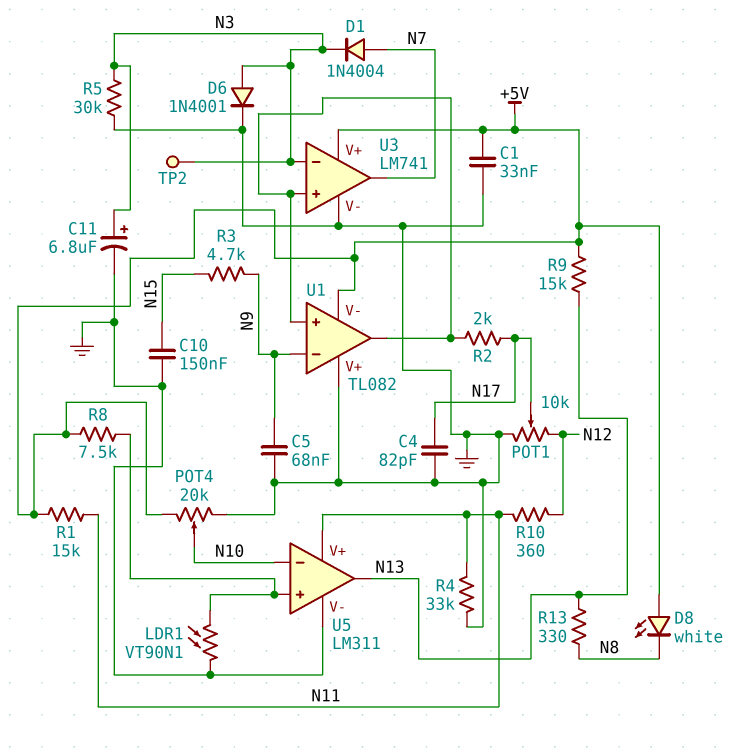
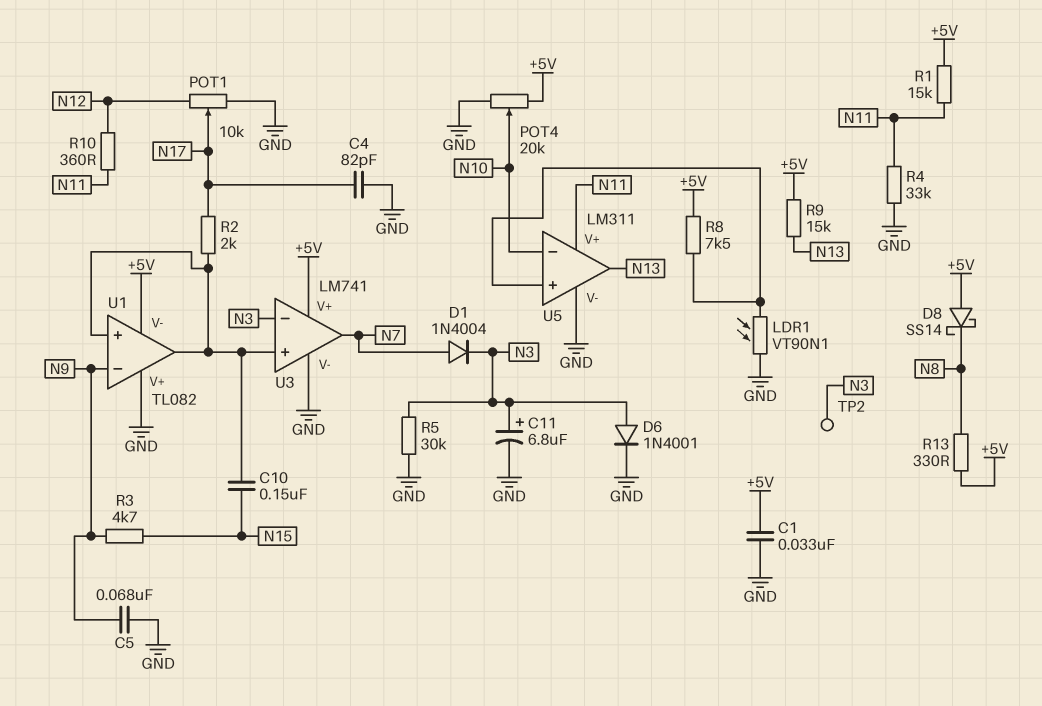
C10: 150nF (GND, N15) -> 150nF (N15, U1/in+)
D8: LED white (A +5V, K N8) -> schottky SS14 (A +5V, K N8)
R13: 330 (N8, N13) -> 330 (+5V, N8)

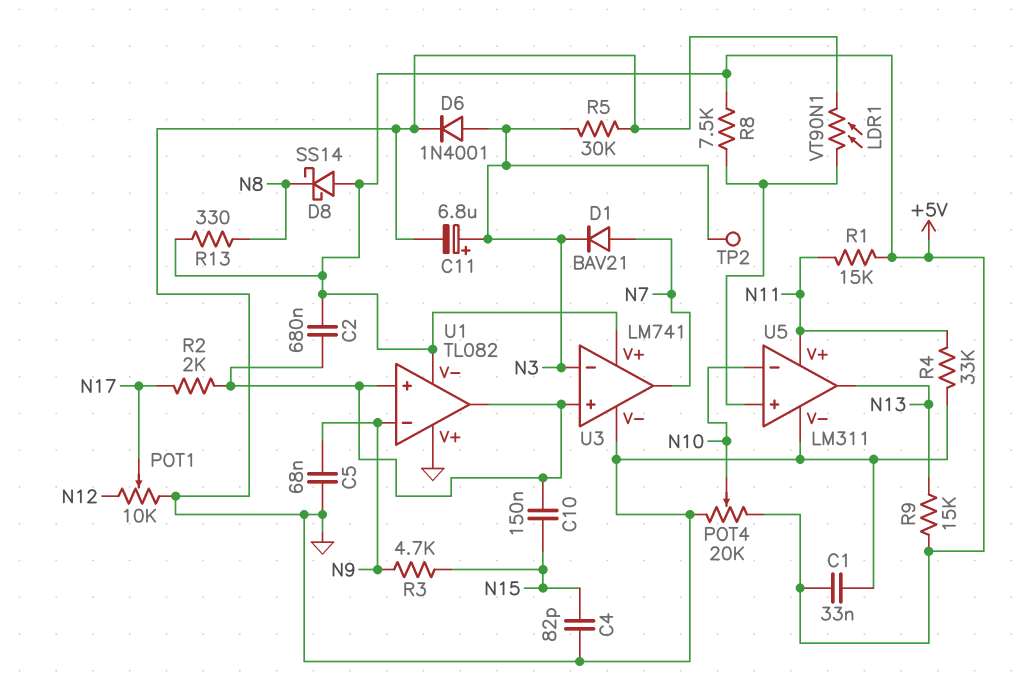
C2: none -> 680nF (+5V, U1/in+)
C4: 82pF (GND, N17) -> 82pF (GND, N15)
D1: diode 1N4004 (A N7, K N3) -> diode BAV21 (A N7, K N3)
R10: 360 (N11, N12) -> none

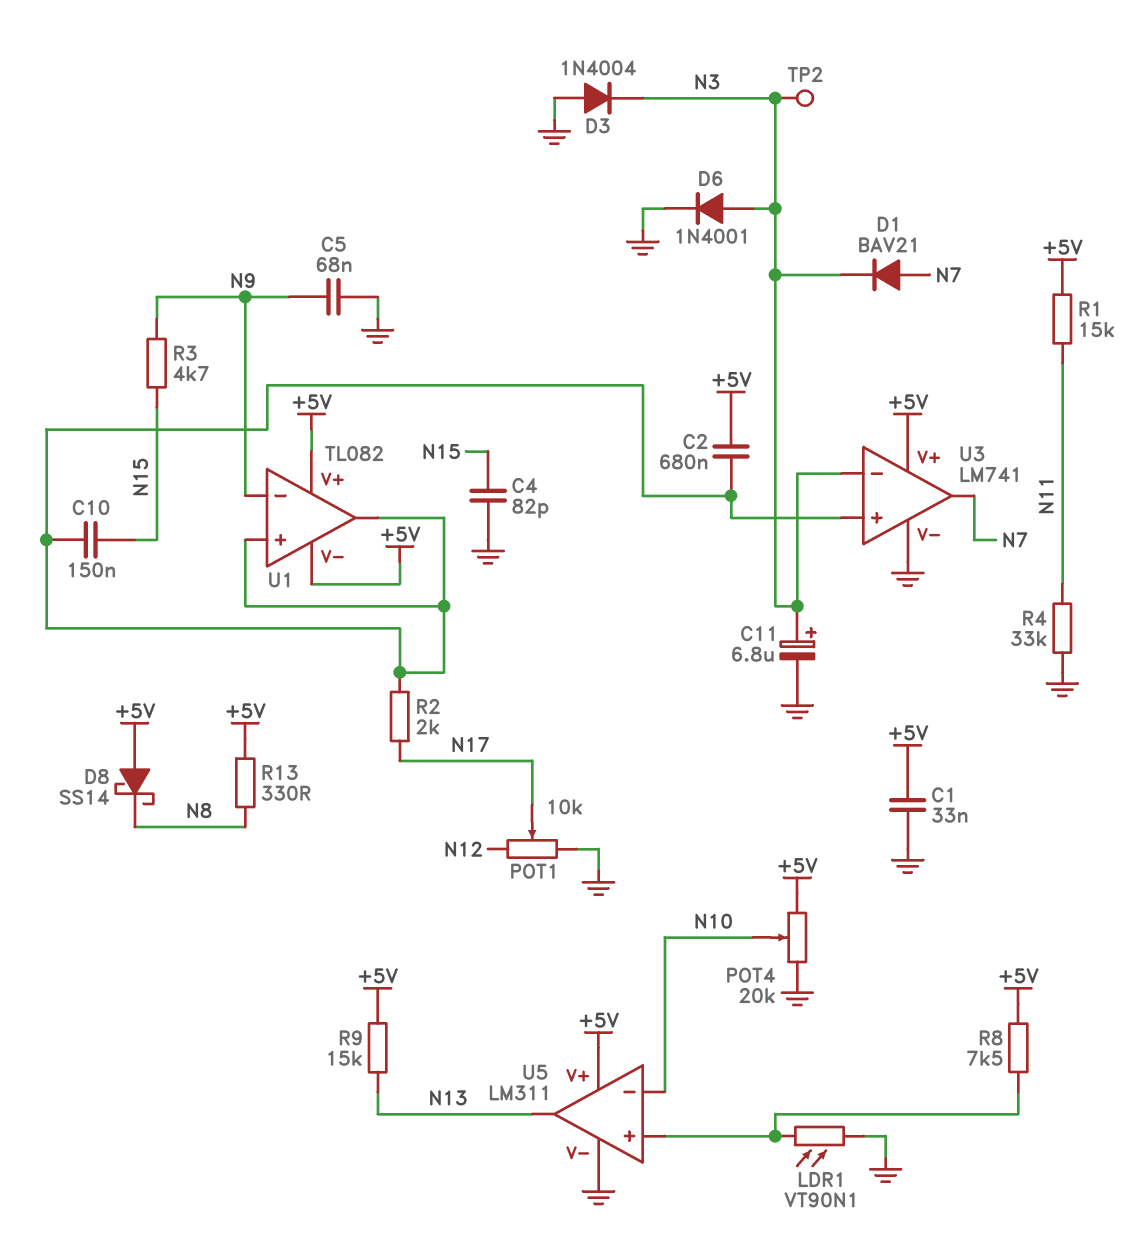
D3: none -> diode 1N4004 (A GND, K N3)
R5: 30k (GND, N3) -> none
U1 pin V+: GND -> +5V
U5 pin V+: N11 -> +5V

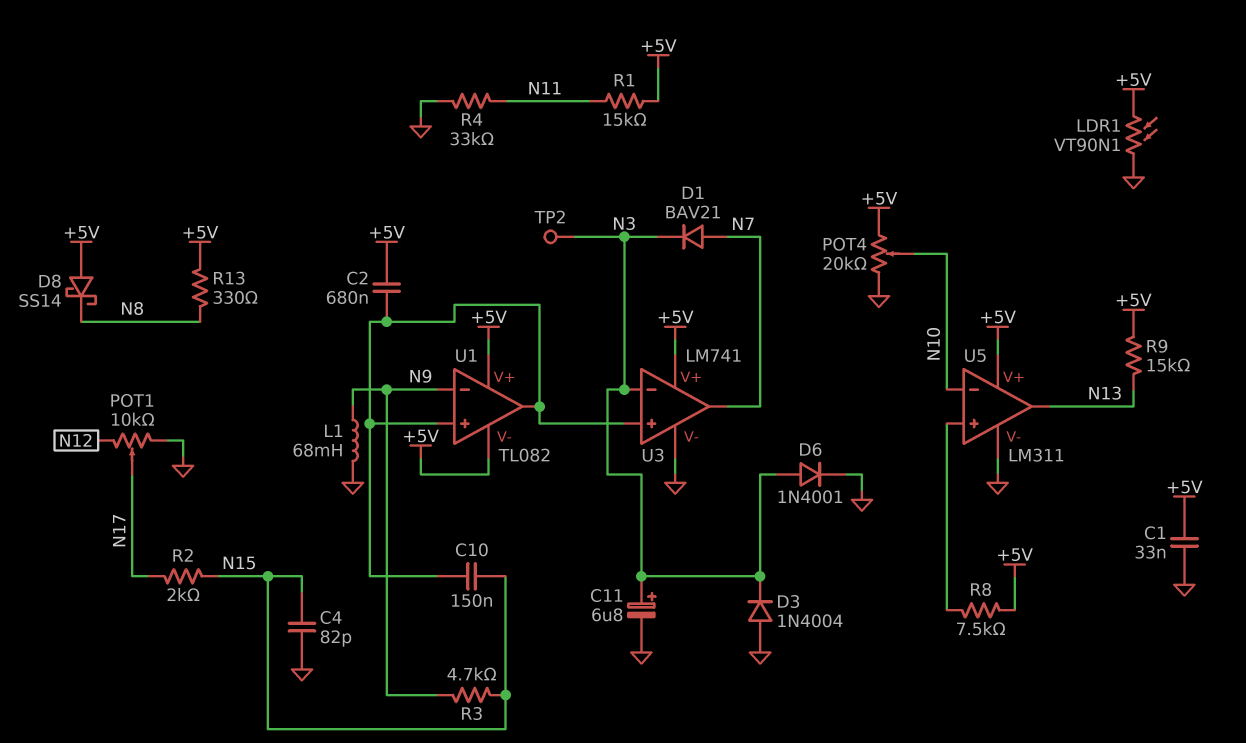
C5: 68nF (GND, N9) -> none
L1: none -> 68mH (GND, N9)
LDR1: VT90N1 (GND, U5/in+) -> VT90N1 (+5V, GND)
R2: 2k (N17, U1/in+) -> 2k (N15, N17)

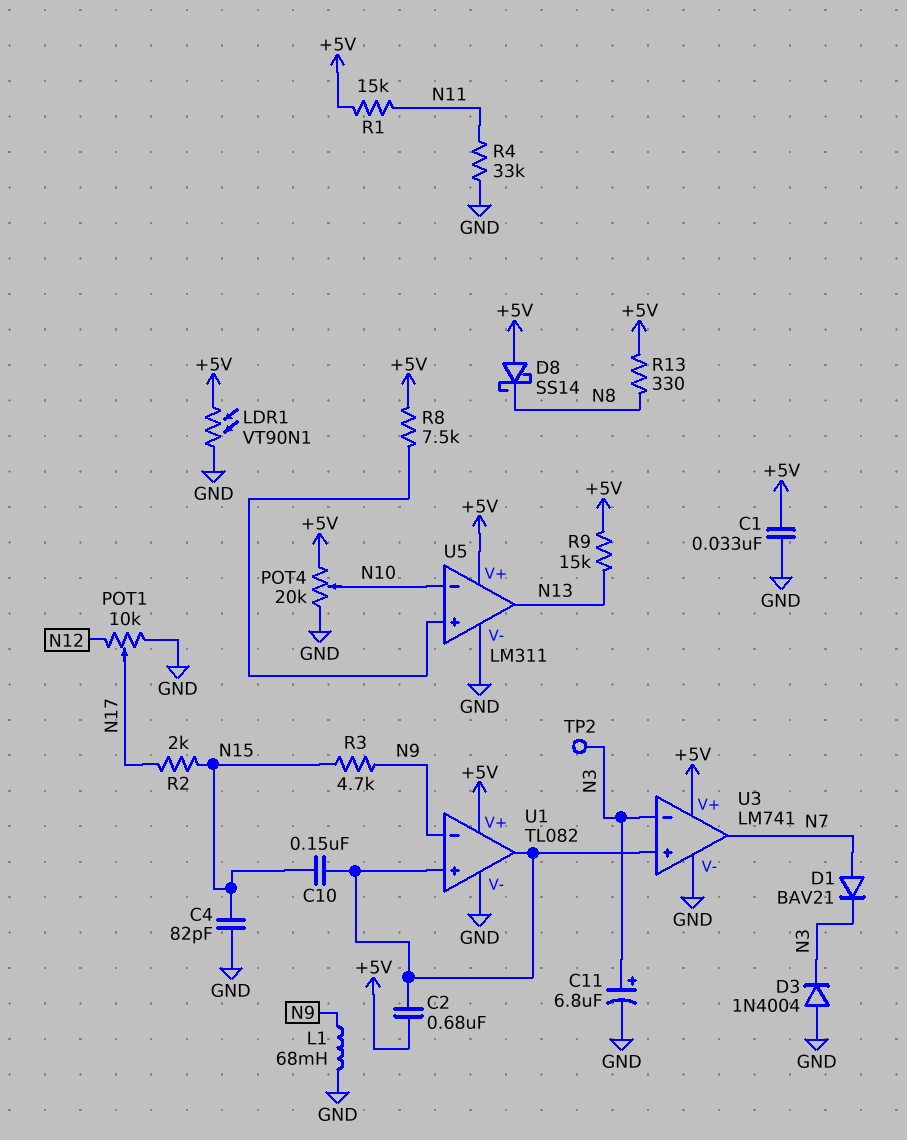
D6: diode 1N4001 (A N3, K GND) -> none
U1 pin V-: +5V -> GND

